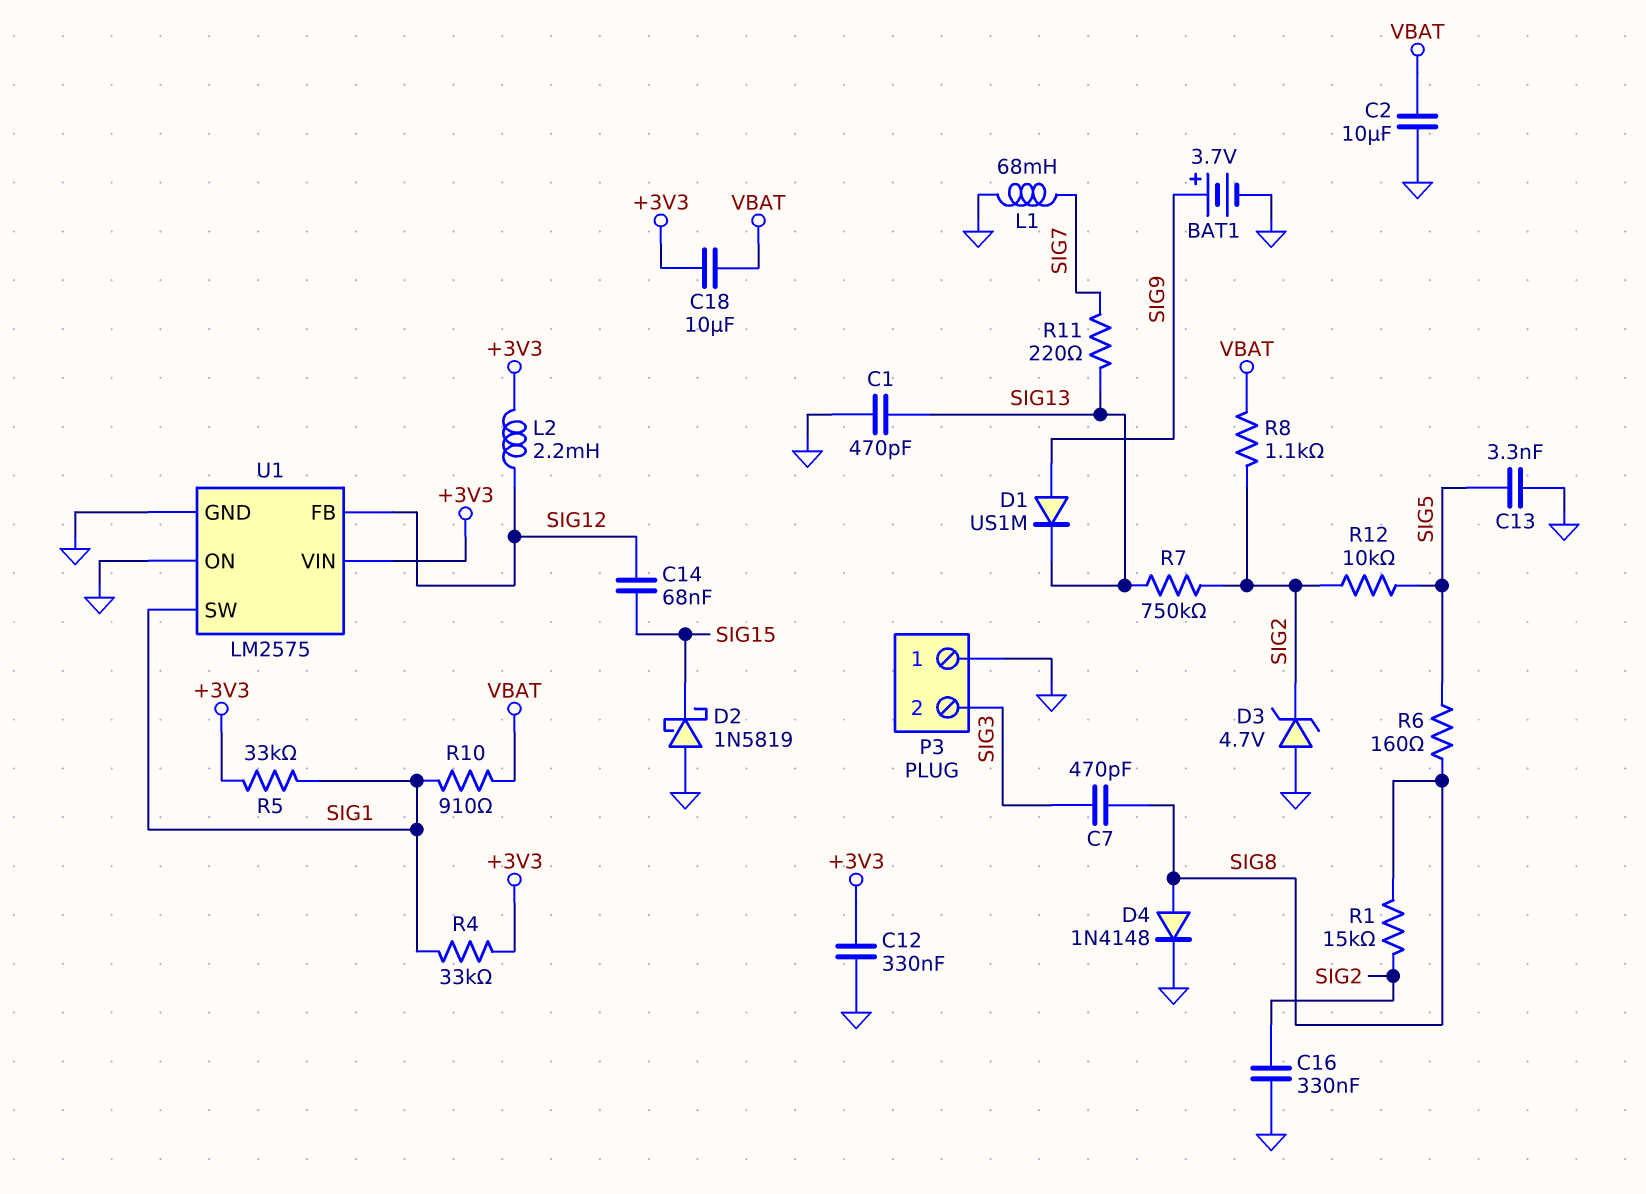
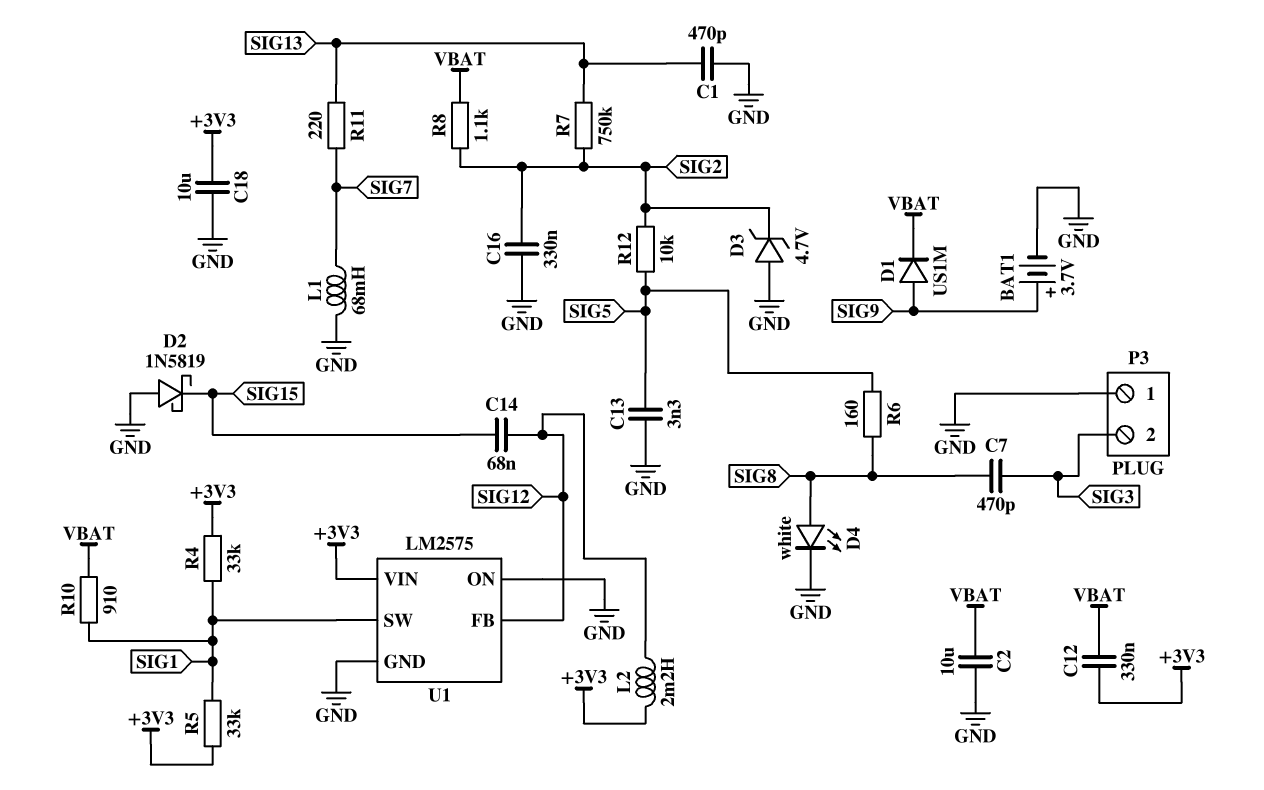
C12: 330nF (+3V3, GND) -> 330nF (+3V3, VBAT)
C18: 10uF (+3V3, VBAT) -> 10uF (+3V3, GND)
D1: diode US1M (A SIG9, K SIG13) -> diode US1M (A SIG9, K VBAT)
D4: diode 1N4148 (A SIG8, K GND) -> LED white (A SIG8, K GND)
R1: 15k (SIG2, SIG8) -> none

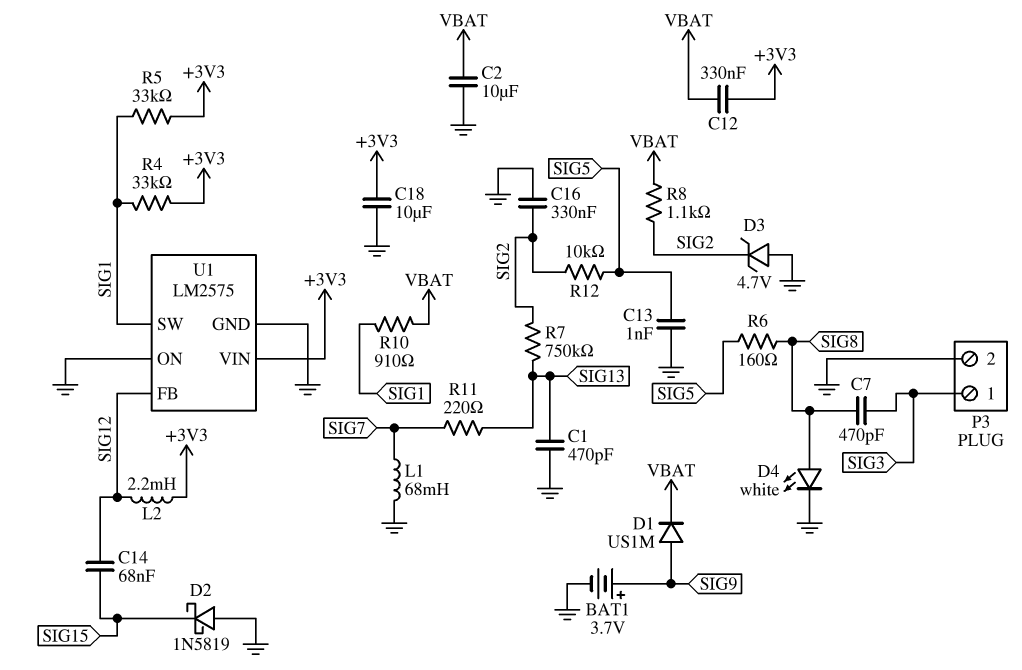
C13: 3.3nF (GND, SIG5) -> 1nF (GND, SIG5)
P3 pin 1: GND -> SIG3
P3 pin 2: SIG3 -> GND

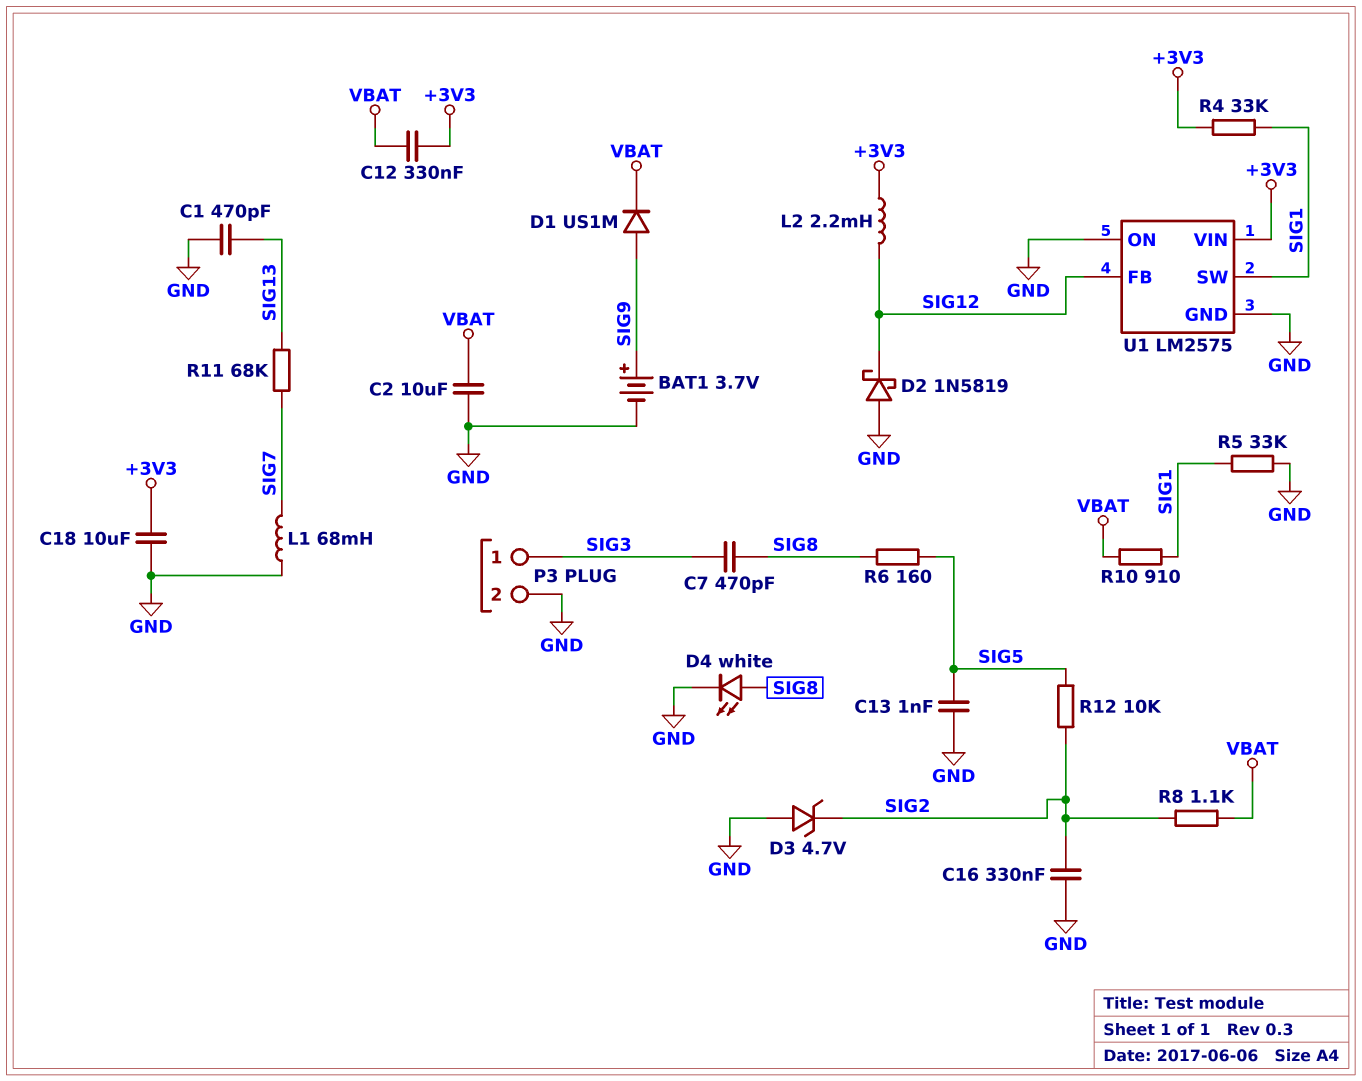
C14: 68nF (SIG12, SIG15) -> none
D2: schottky 1N5819 (A GND, K SIG15) -> schottky 1N5819 (A GND, K SIG12)
R5: 33k (+3V3, SIG1) -> 33k (GND, SIG1)
R7: 750k (SIG2, SIG13) -> none
R11: 220 (SIG7, SIG13) -> 68k (SIG7, SIG13)

